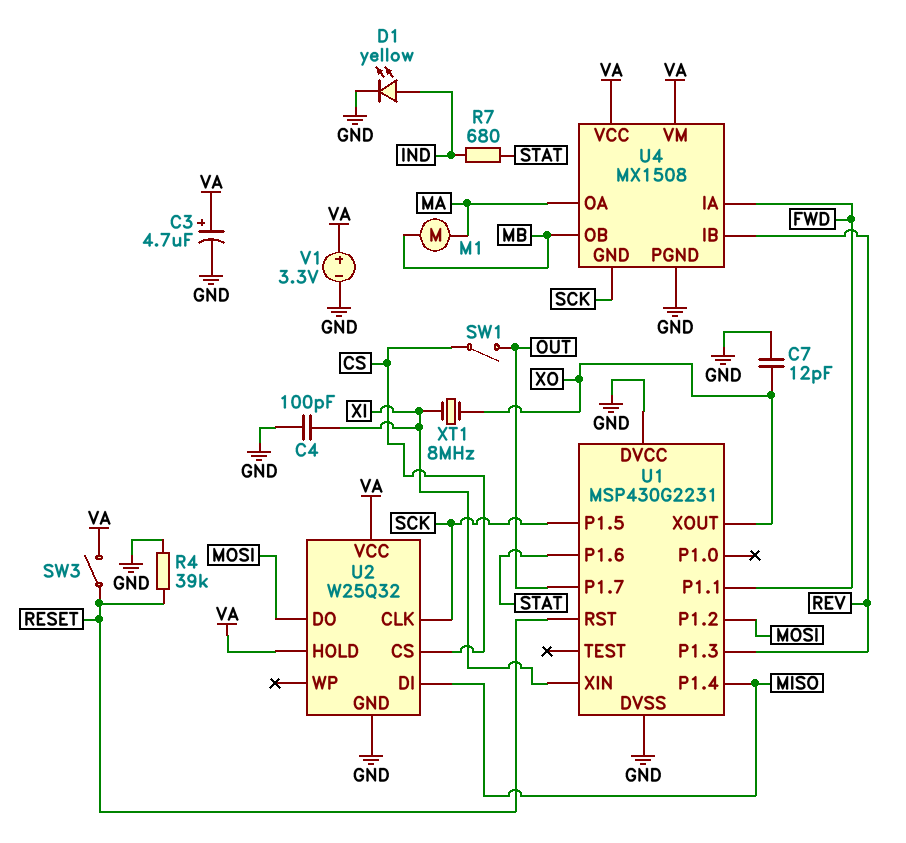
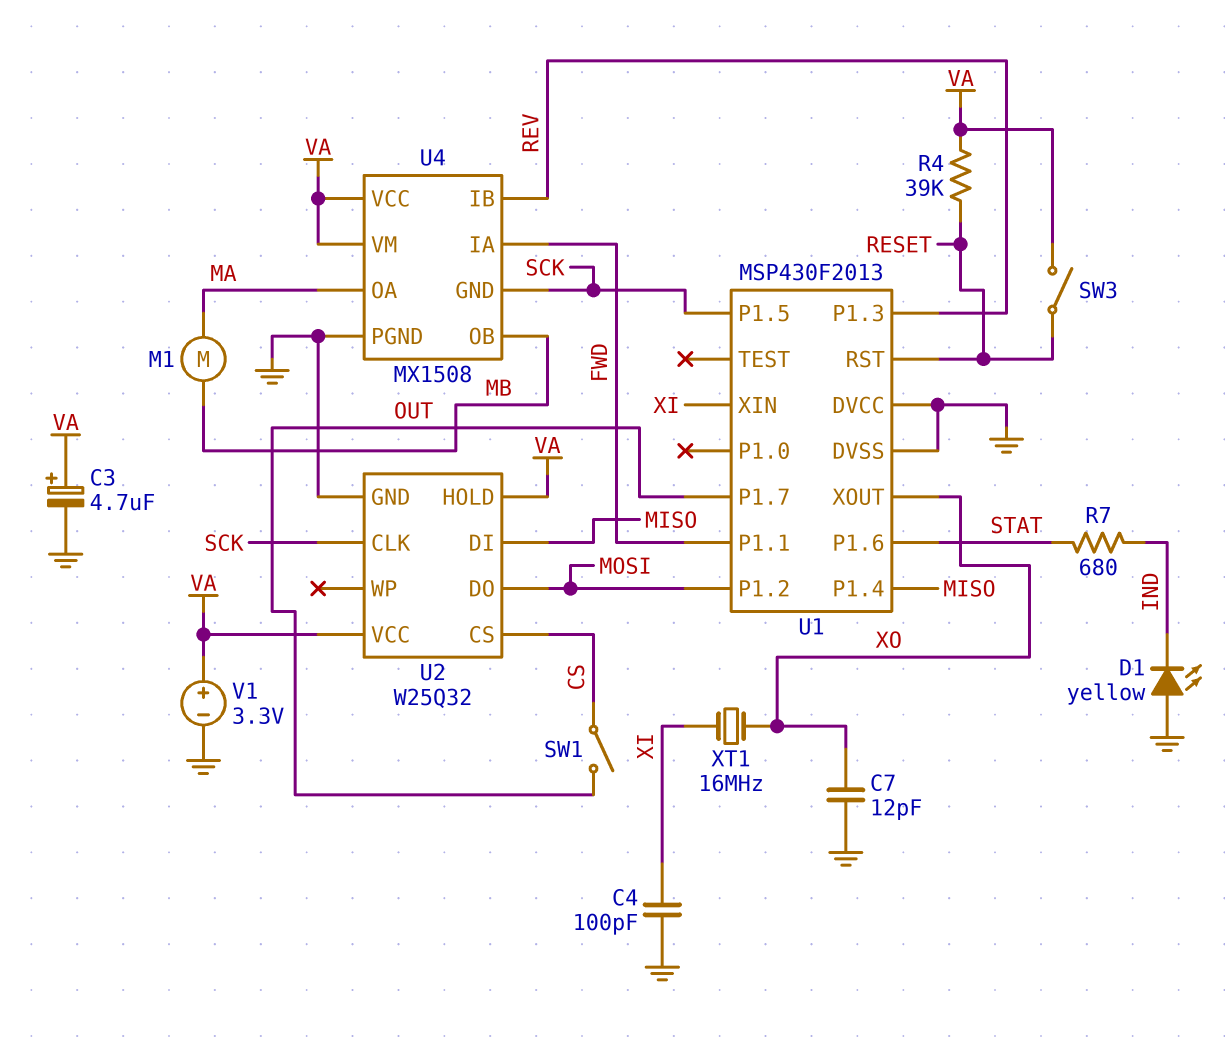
D1: LED yellow (A IND, K GND) -> LED yellow (A GND, K IND)
R4: 39k (GND, RESET) -> 39k (RESET, VA)
U1: MSP430G2231 -> MSP430F2013
XT1: 8MHz (XI, XO) -> 16MHz (XI, XO)

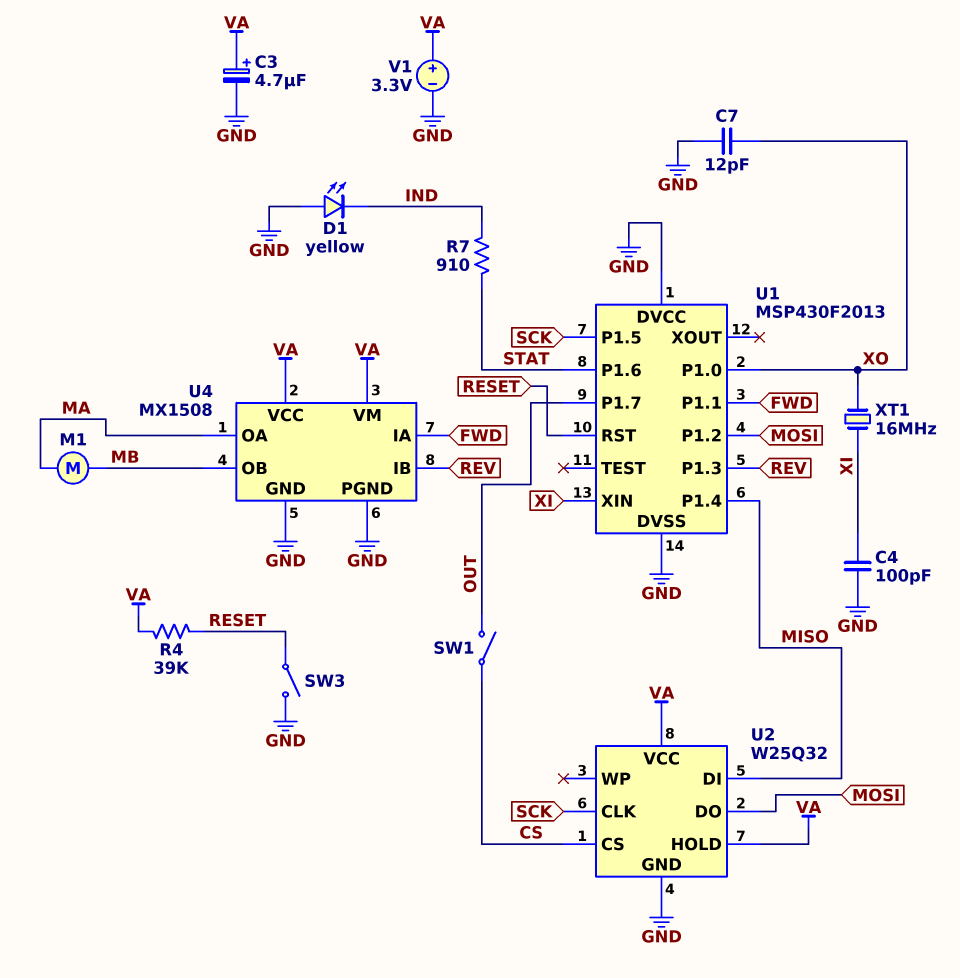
R7: 680 (IND, STAT) -> 910 (IND, STAT)
SW3: switch (RESET, VA) -> switch (GND, RESET)
U1 pin P1.0: none -> XO
U1 pin XOUT: XO -> none
U4 pin GND: SCK -> GND

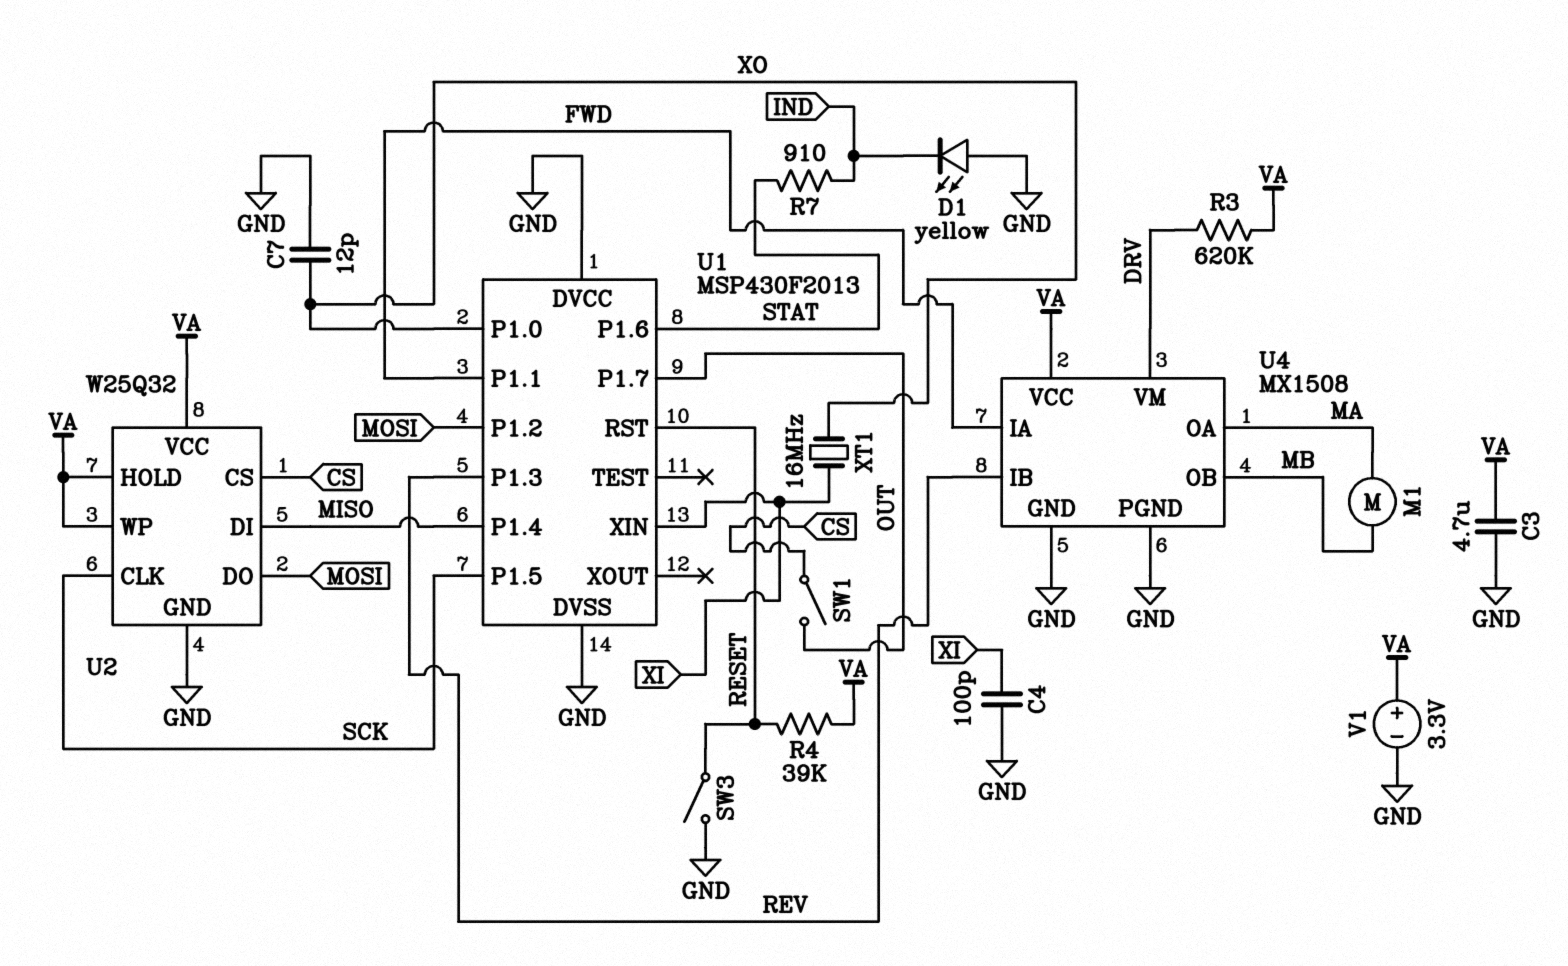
C3: 4.7uF (plus VA, minus GND) -> 4.7uF (GND, VA)
R3: none -> 620k (DRV, VA)
U2 pin WP: none -> VA
U4 pin VM: VA -> DRV

